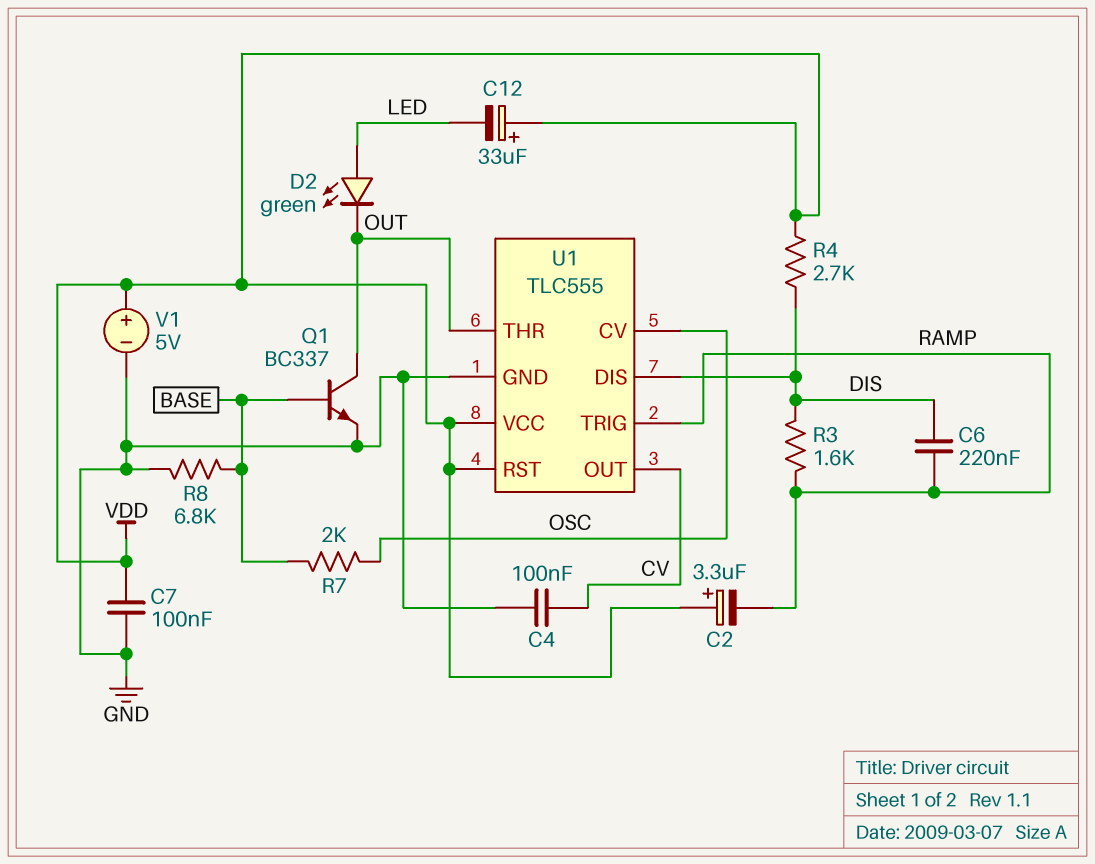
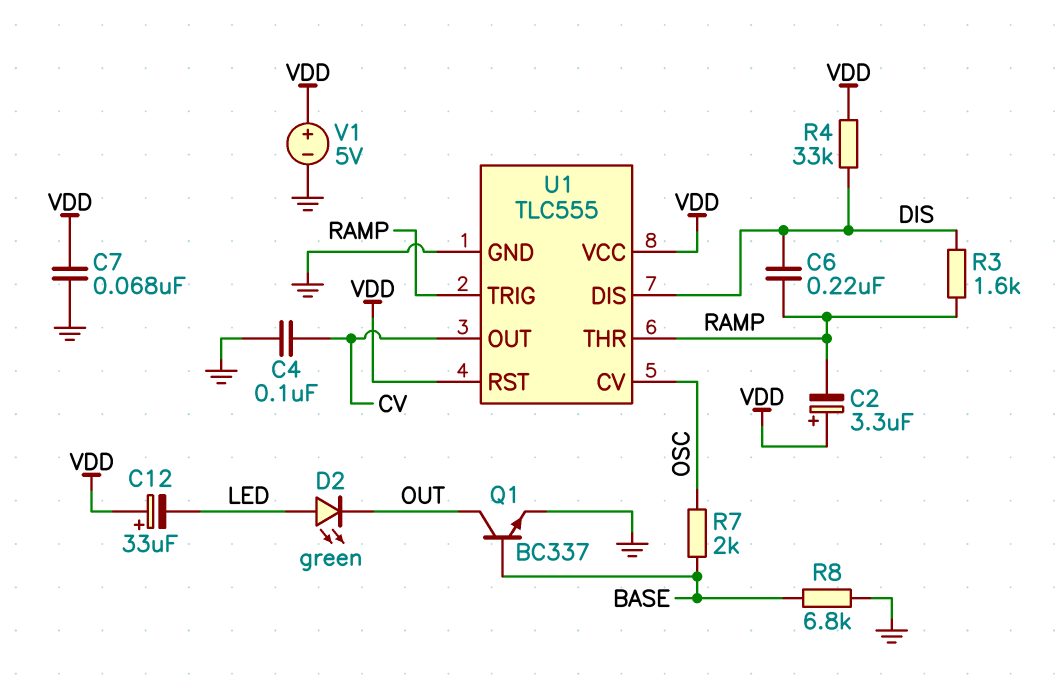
C7: 100nF (GND, VDD) -> 68nF (GND, VDD)
R4: 2.7k (DIS, VDD) -> 33k (DIS, VDD)
U1 pin THR: OUT -> RAMP

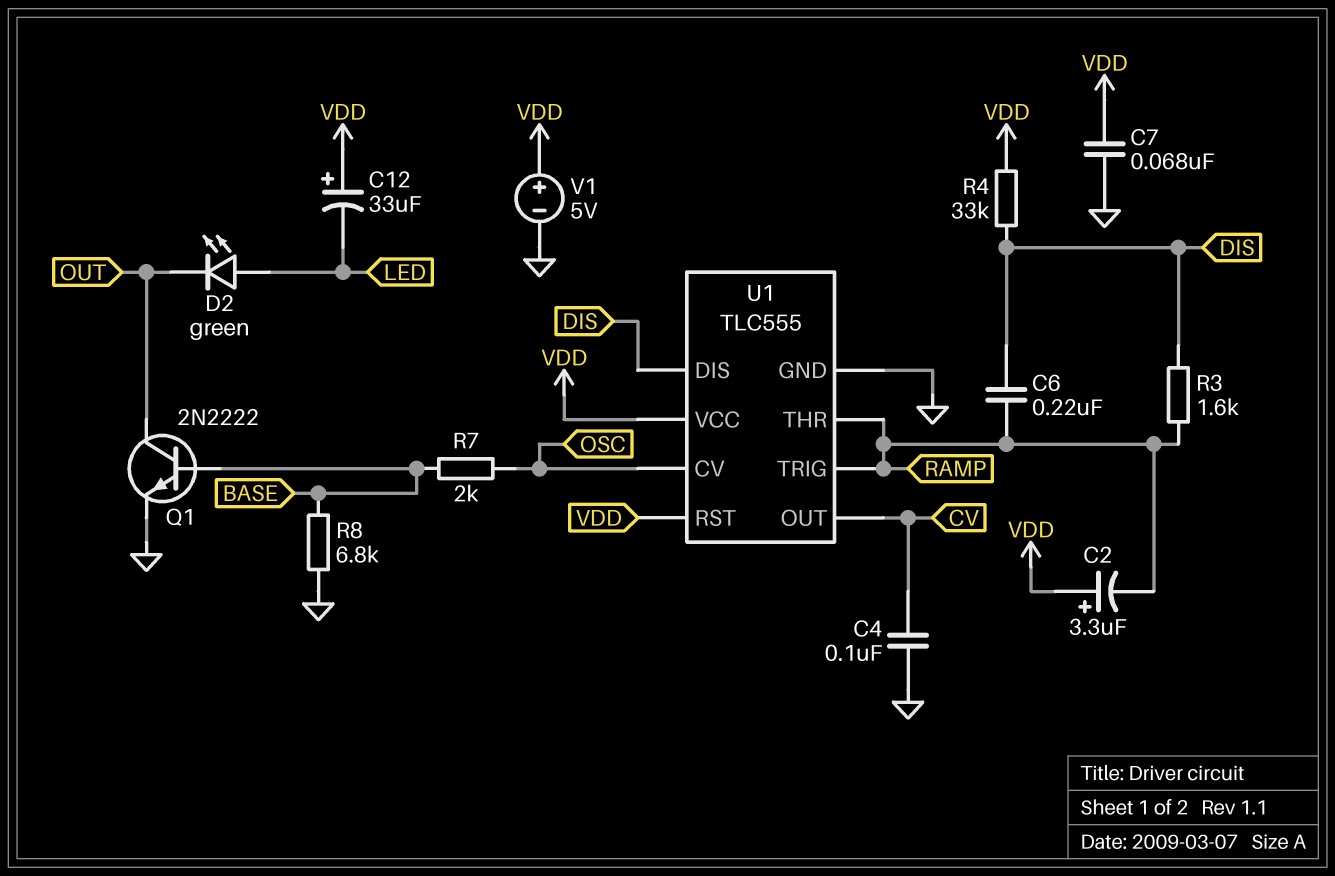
Q1: NPN BC337 (B BASE, C OUT, E GND) -> NPN 2N2222 (B BASE, C OUT, E GND)

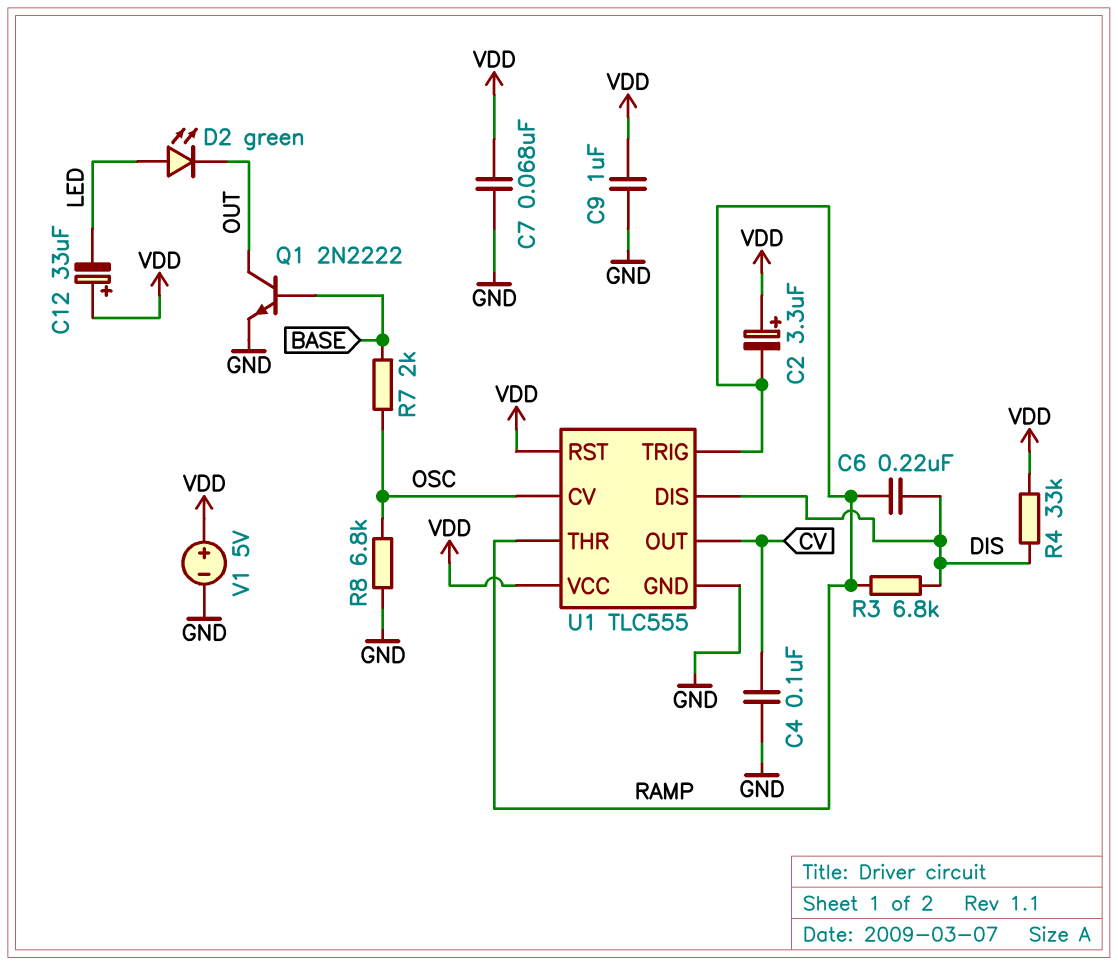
C9: none -> 1uF (GND, VDD)
R3: 1.6k (DIS, RAMP) -> 6.8k (DIS, RAMP)
R8: 6.8k (BASE, GND) -> 6.8k (GND, OSC)

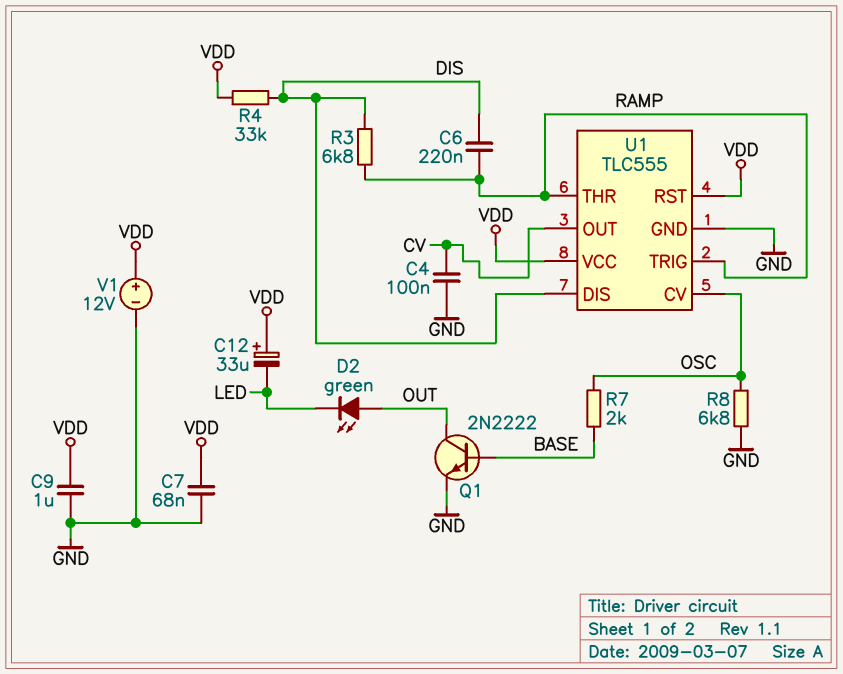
C2: 3.3uF (plus VDD, minus RAMP) -> none
D2: LED green (A LED, K OUT) -> LED green (A OUT, K LED)
V1: 5V (plus VDD, minus GND) -> 12V (plus VDD, minus GND)

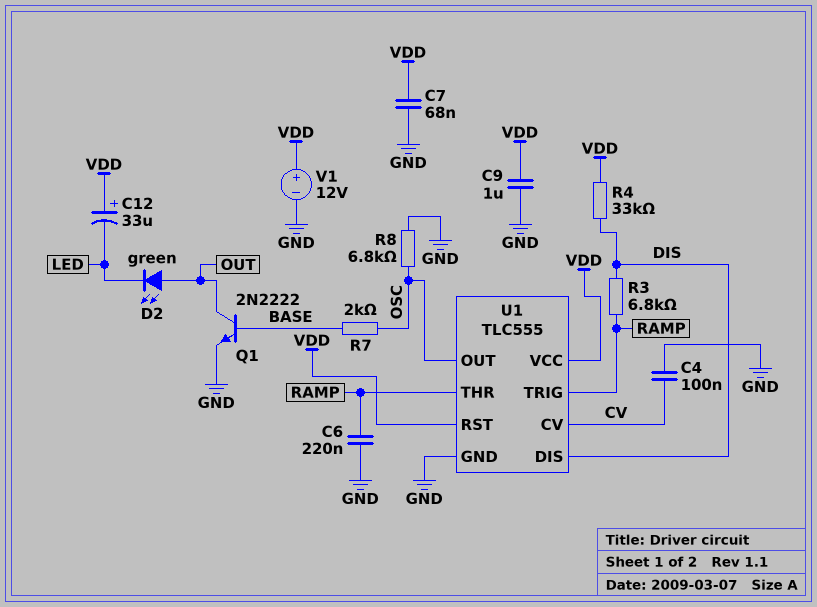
C6: 220nF (DIS, RAMP) -> 220nF (GND, RAMP)
U1 pin CV: OSC -> CV
U1 pin OUT: CV -> OSC

